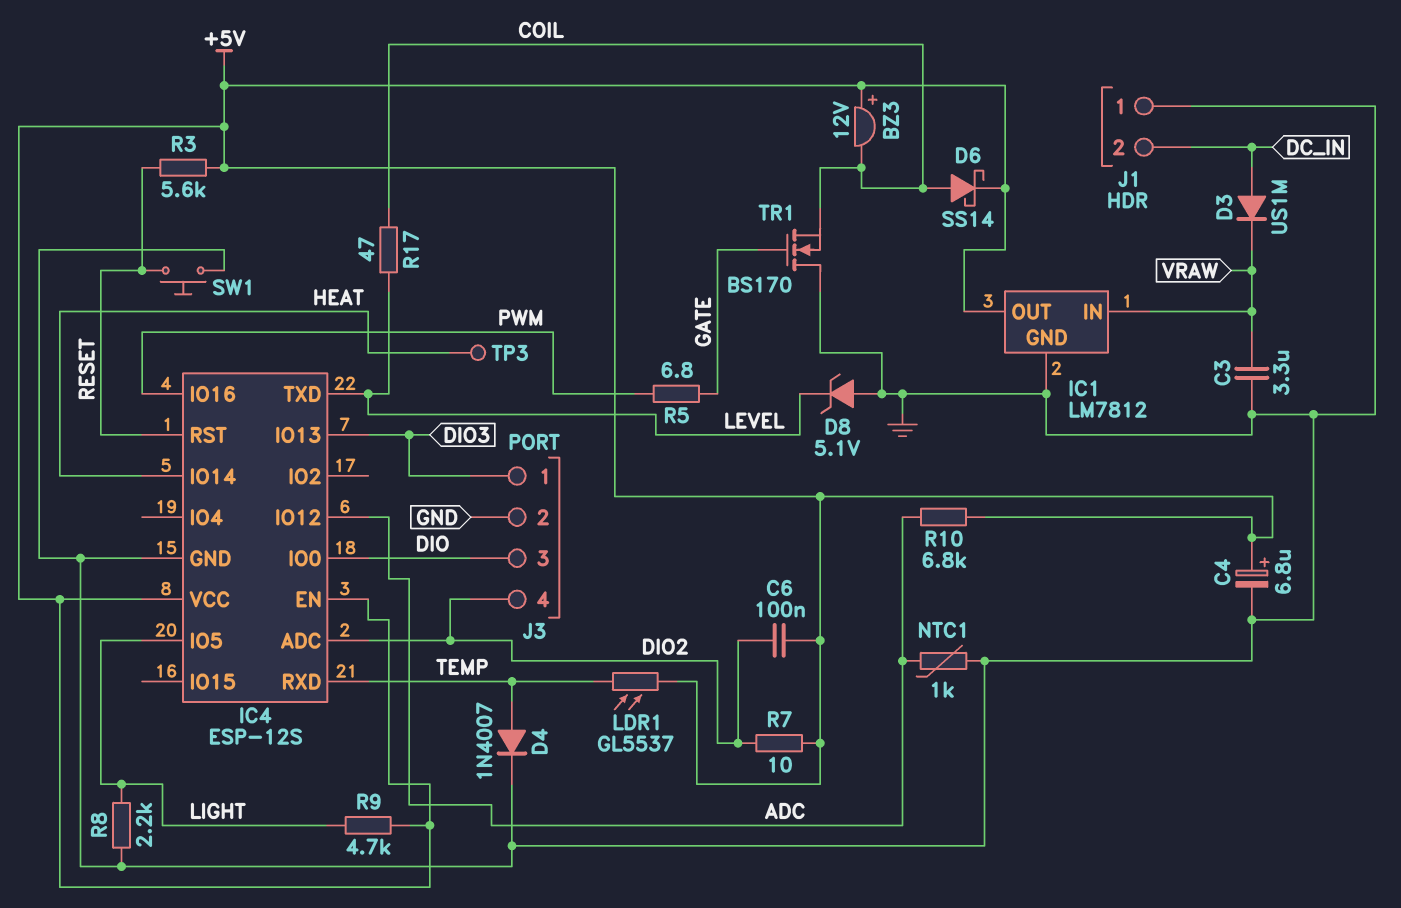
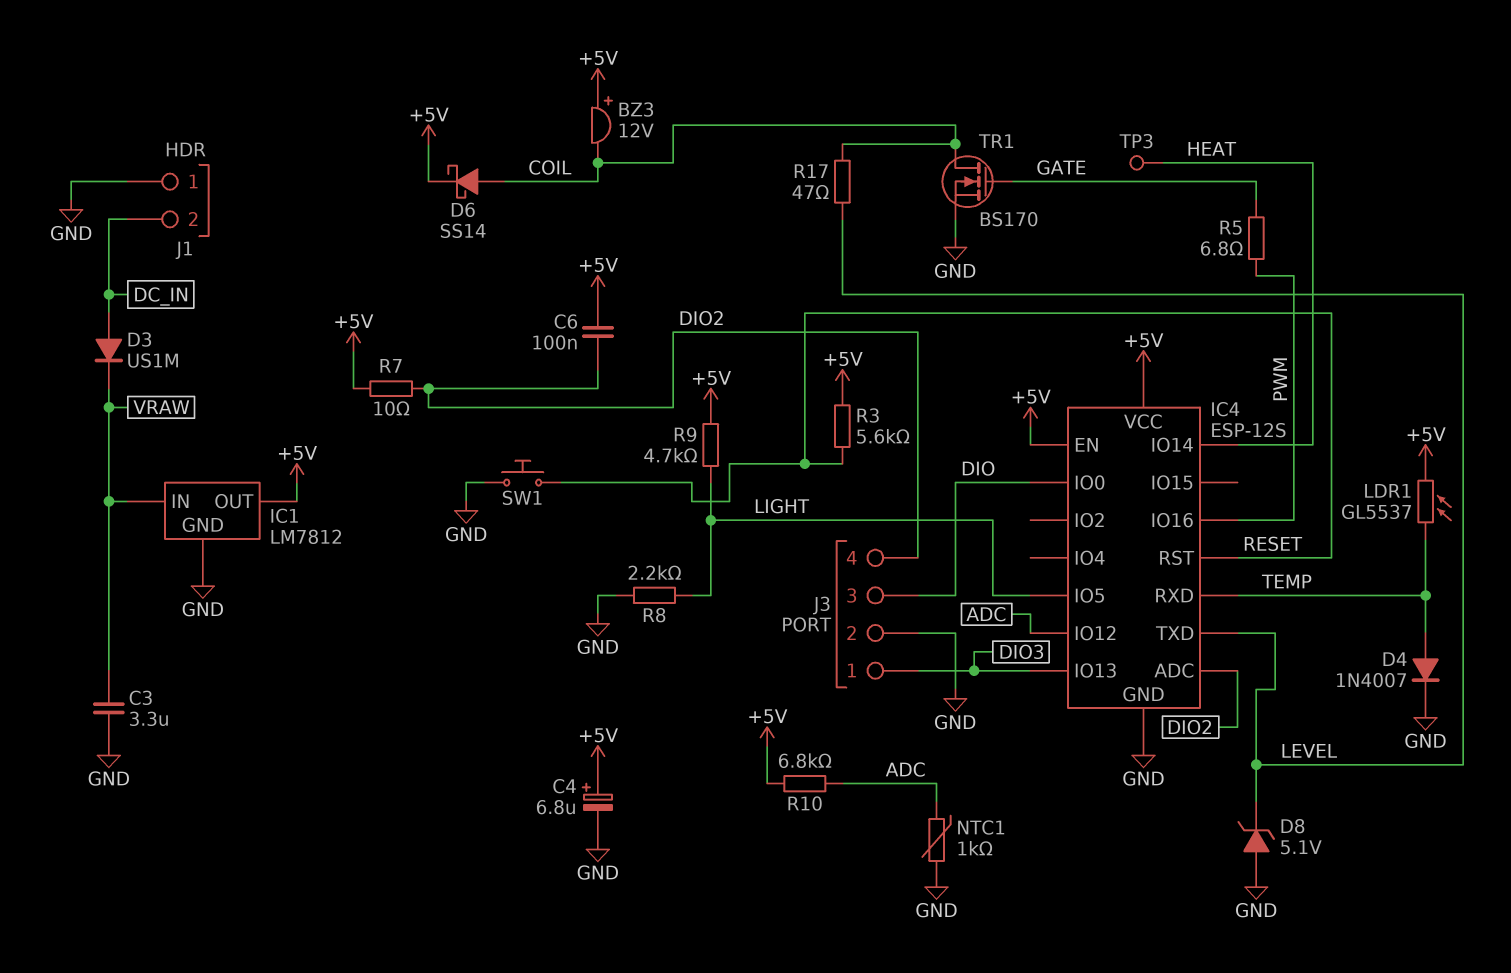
TR1: NMOS BS170 (G GATE, D GND, S COIL) -> NMOS BS170 (G GATE, D COIL, S GND)

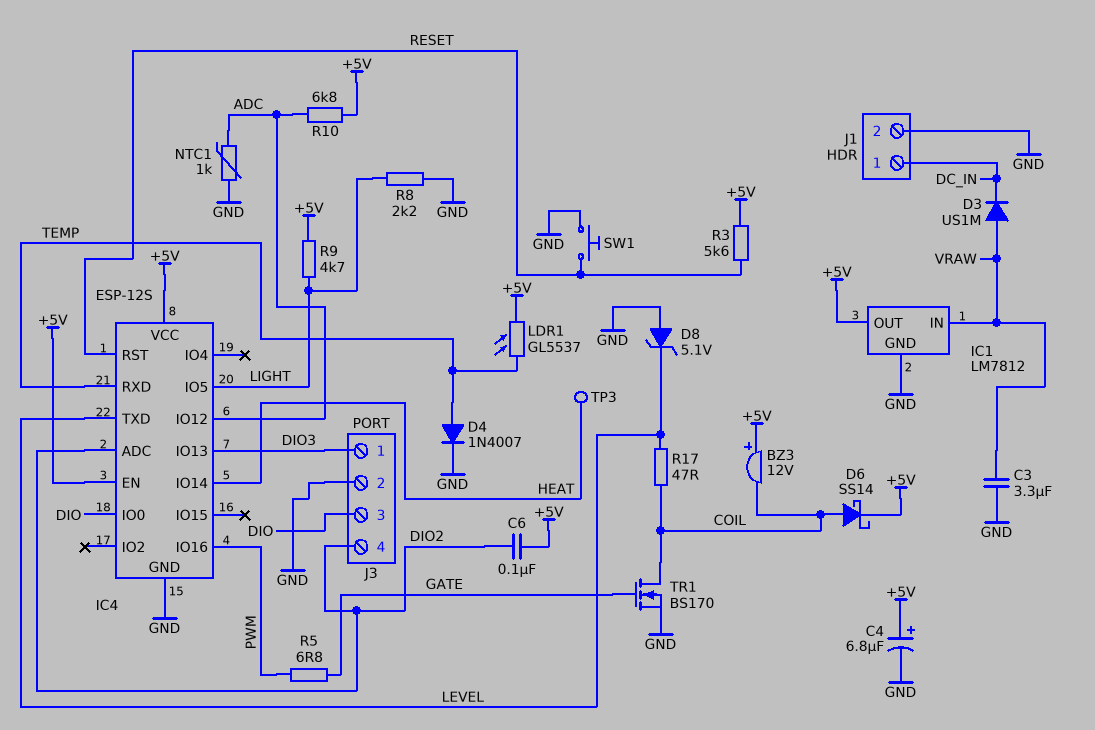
D3: diode US1M (A DC_IN, K VRAW) -> diode US1M (A VRAW, K DC_IN)
J1 pin 1: GND -> DC_IN
J1 pin 2: DC_IN -> GND
R7: 10 (+5V, DIO2) -> none

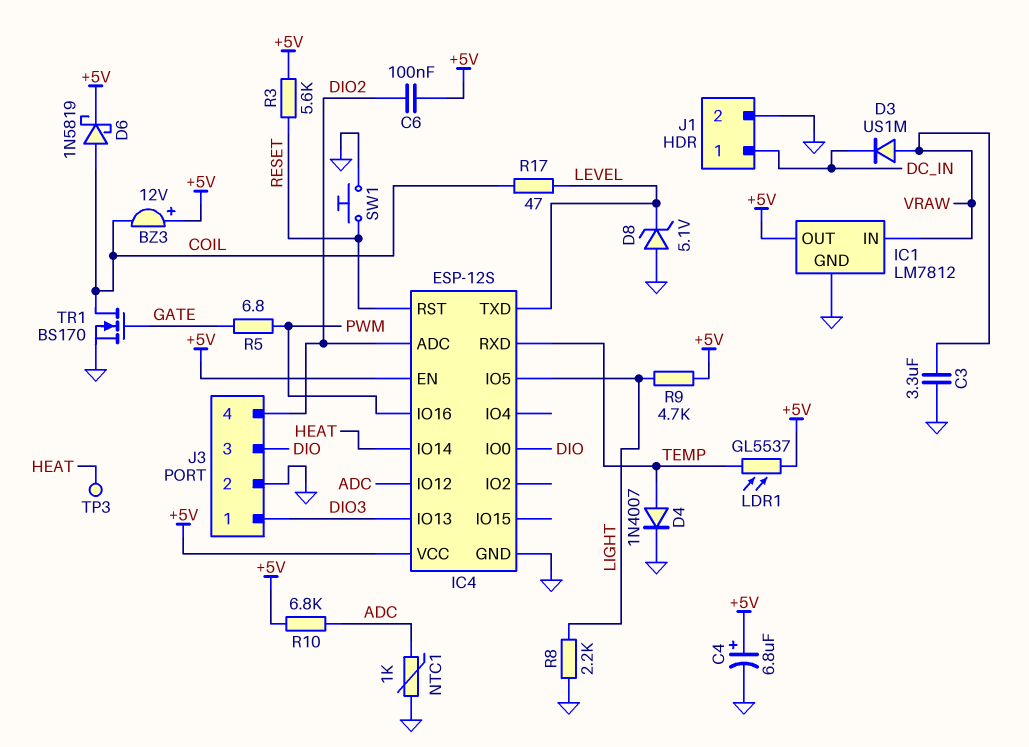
D6: schottky SS14 (A COIL, K +5V) -> schottky 1N5819 (A COIL, K +5V)

